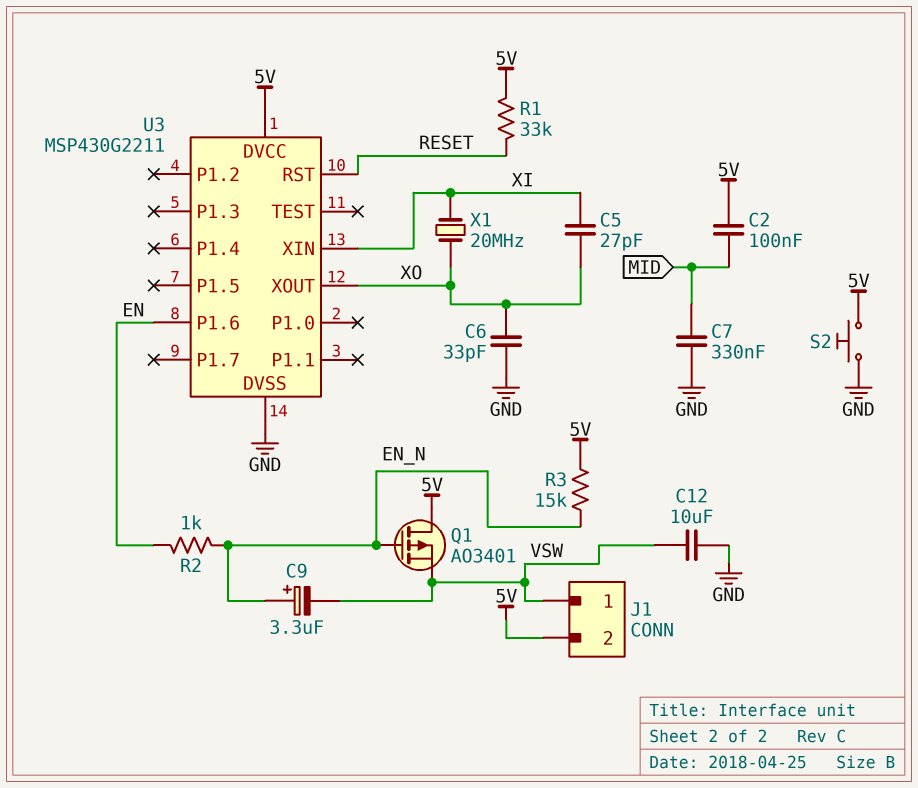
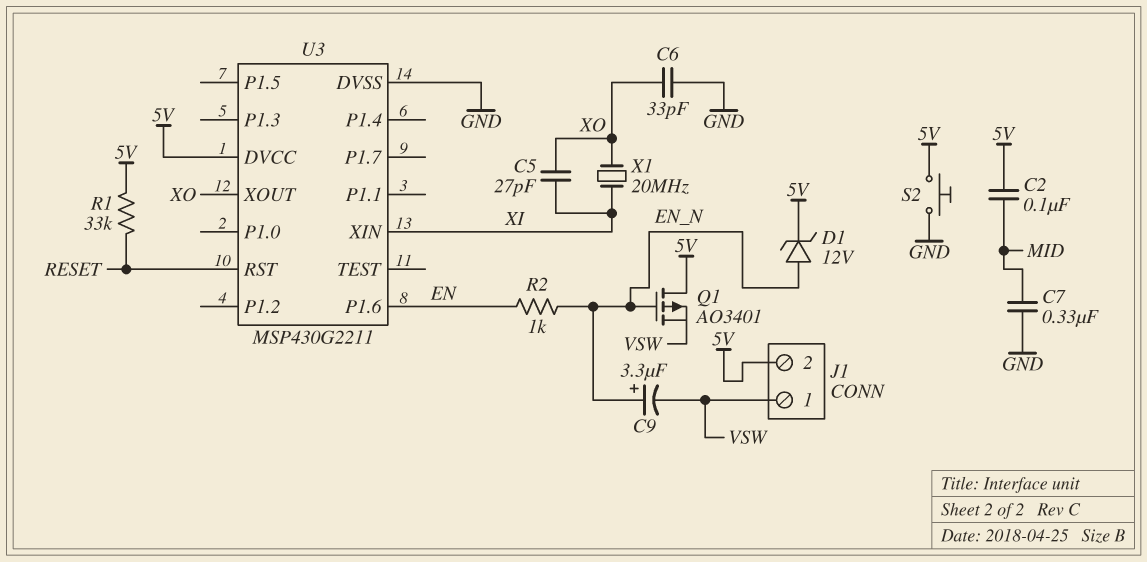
C12: 10uF (GND, VSW) -> none
D1: none -> zener 12V (A EN_N, K 5V)
R3: 15k (5V, EN_N) -> none

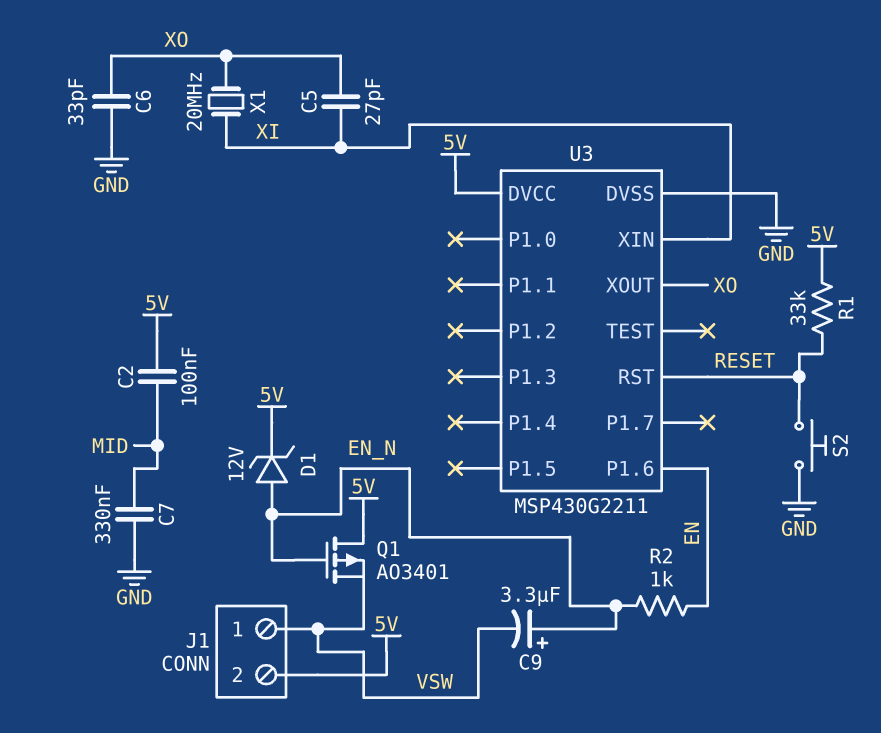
S2: button (5V, GND) -> button (GND, RESET)

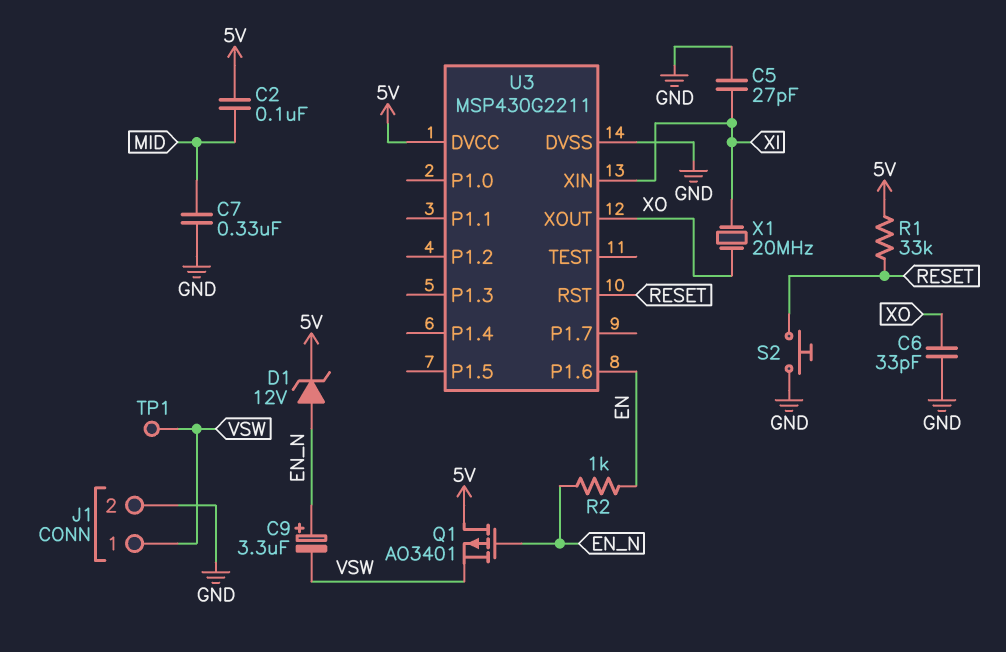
C5: 27pF (XI, XO) -> 27pF (GND, XI)
J1 pin 2: 5V -> GND
TP1: none -> test point (VSW)

